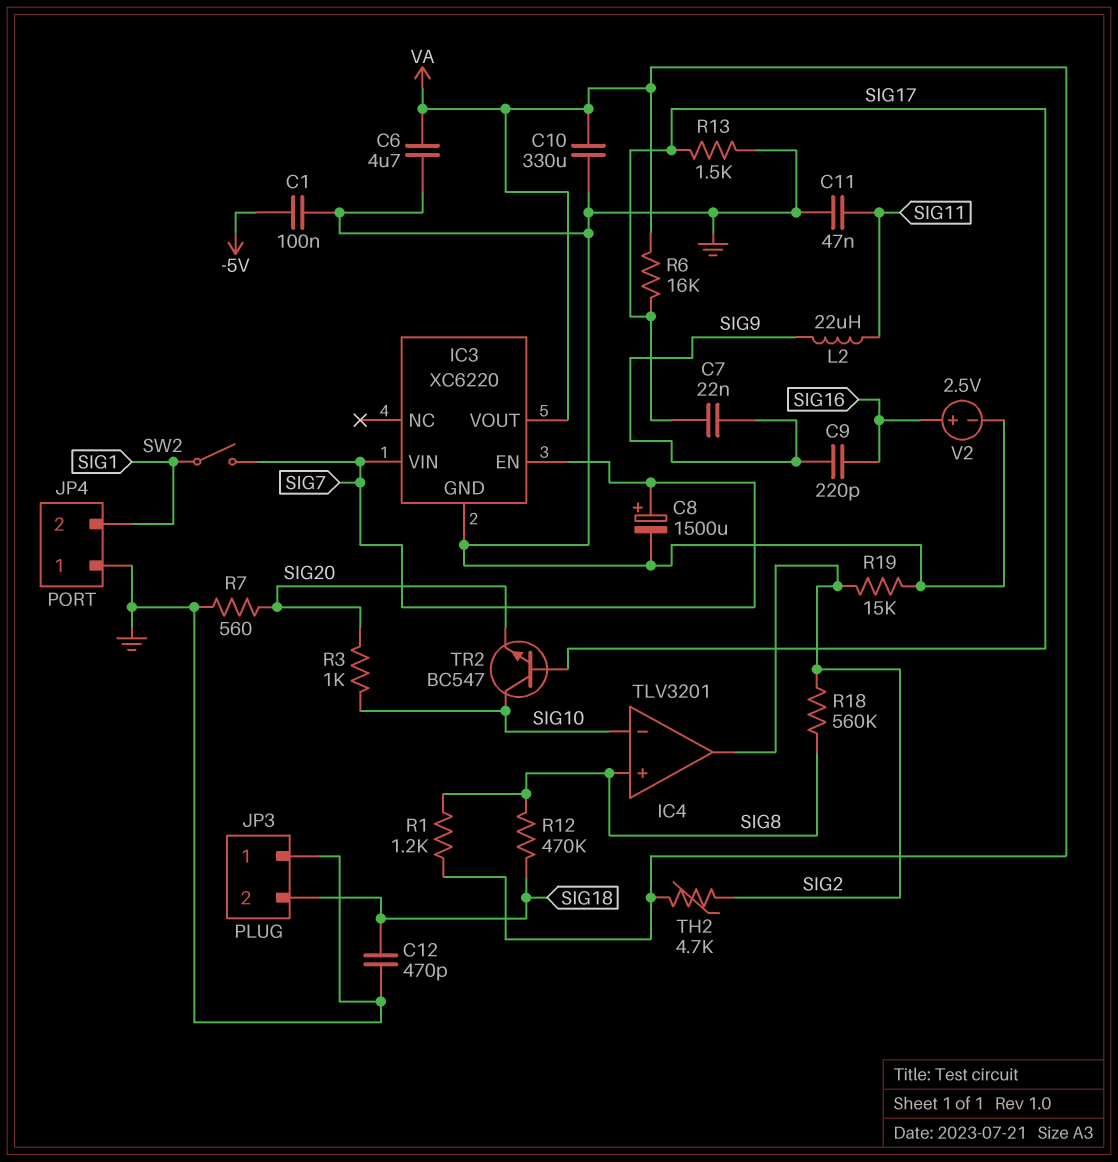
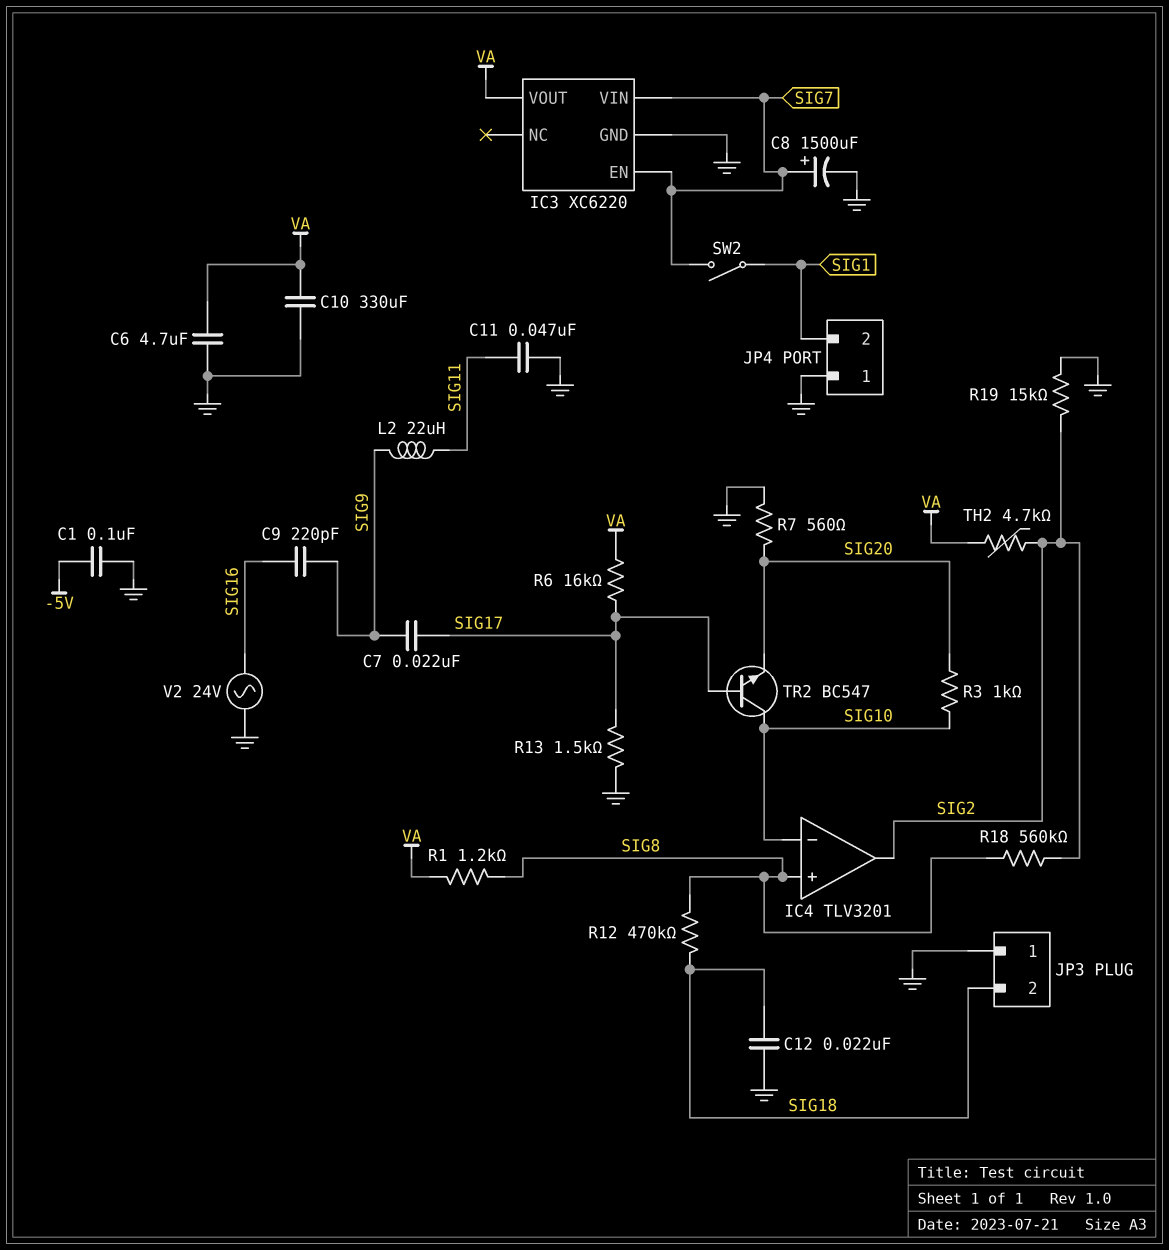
C12: 470pF (GND, SIG18) -> 22nF (GND, SIG18)
V2: 2.5V (plus SIG16, minus GND) -> AC 24V (GND, SIG16)

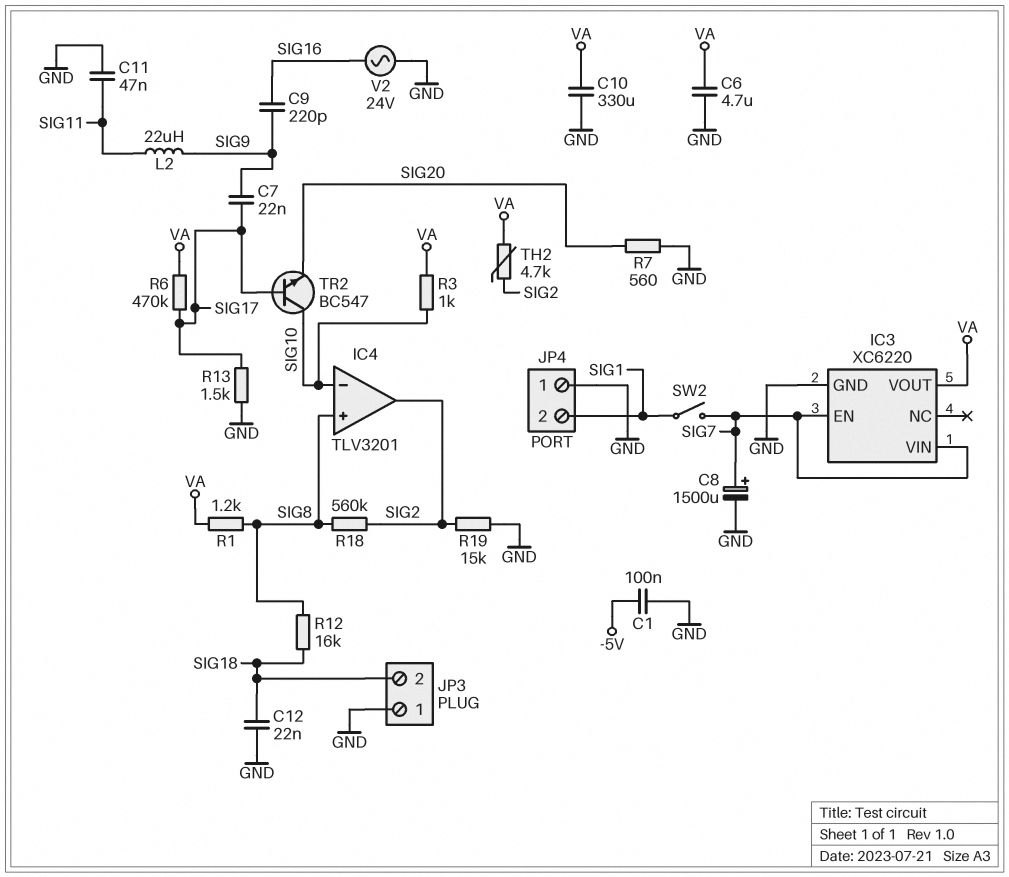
R3: 1k (SIG10, SIG20) -> 1k (SIG10, VA)
R6: 16k (SIG17, VA) -> 470k (SIG17, VA)
R12: 470k (SIG8, SIG18) -> 16k (SIG8, SIG18)

